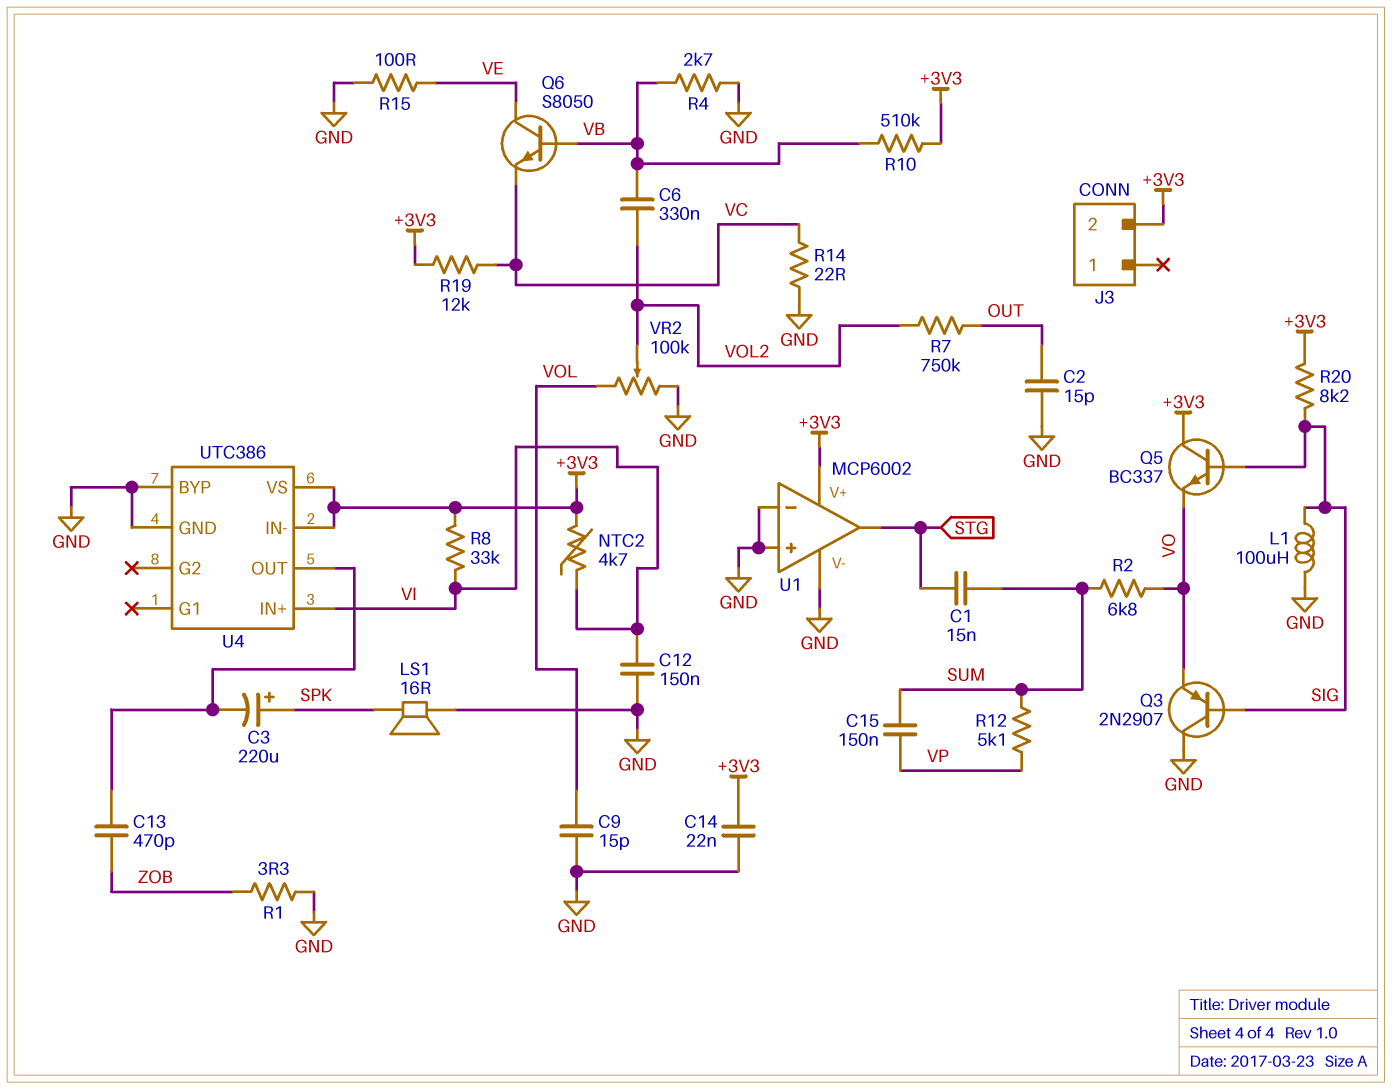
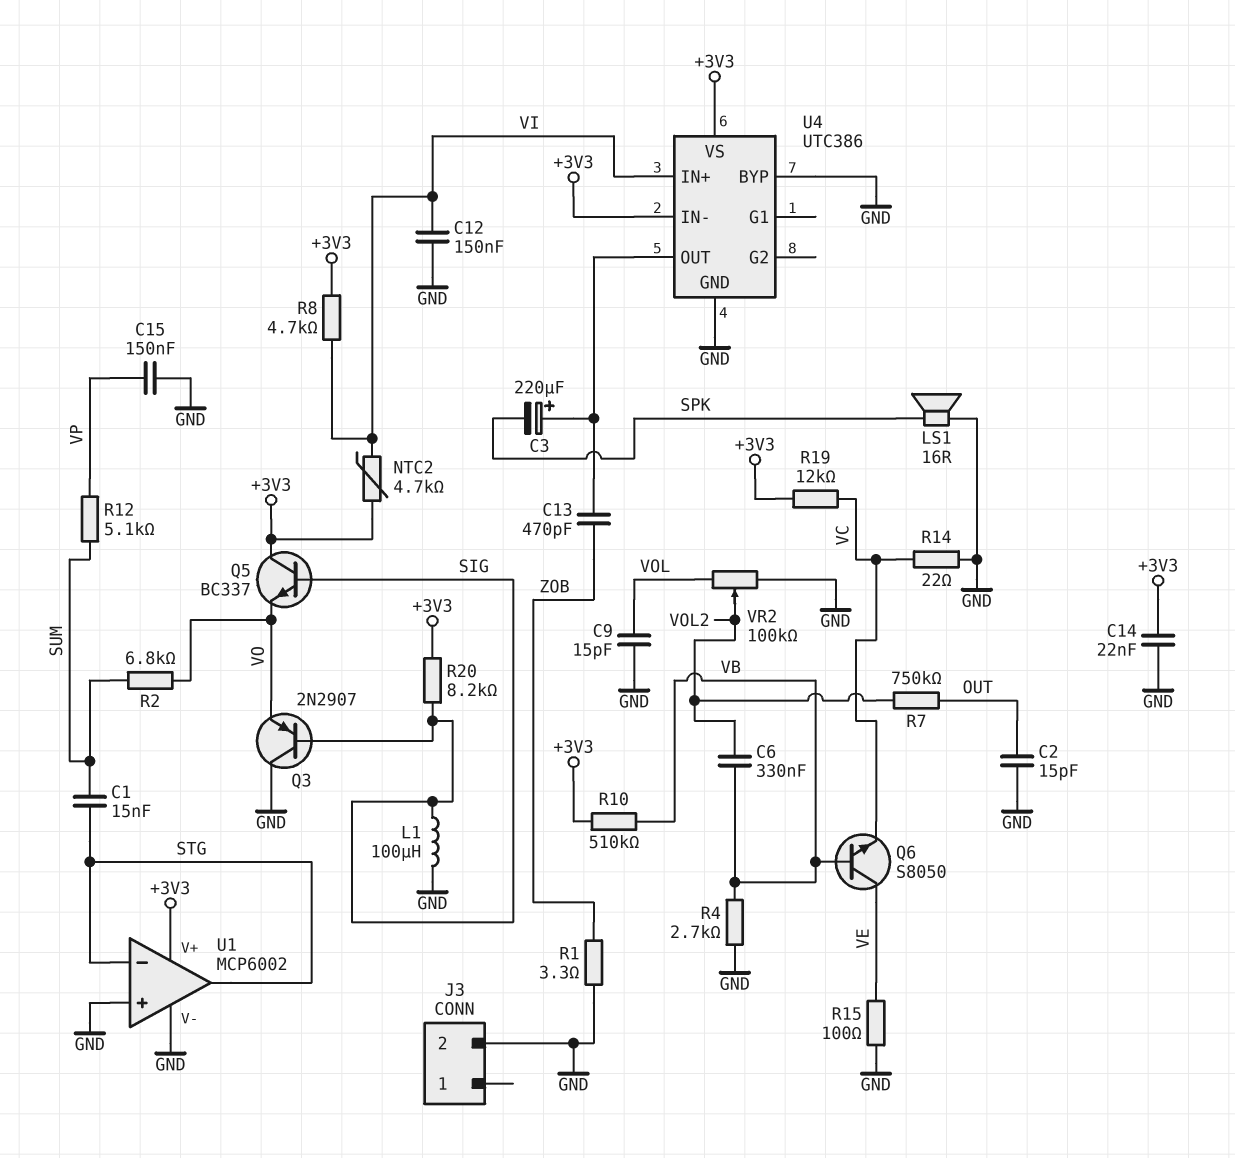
C3: 220uF (plus SPK, minus U4/OUT) -> 220uF (plus U4/OUT, minus SPK)
C15: 150nF (SUM, VP) -> 150nF (GND, VP)
J3 pin 2: +3V3 -> GND
R8: 33k (+3V3, VI) -> 4.7k (+3V3, VI)
U1 pin in-: GND -> STG

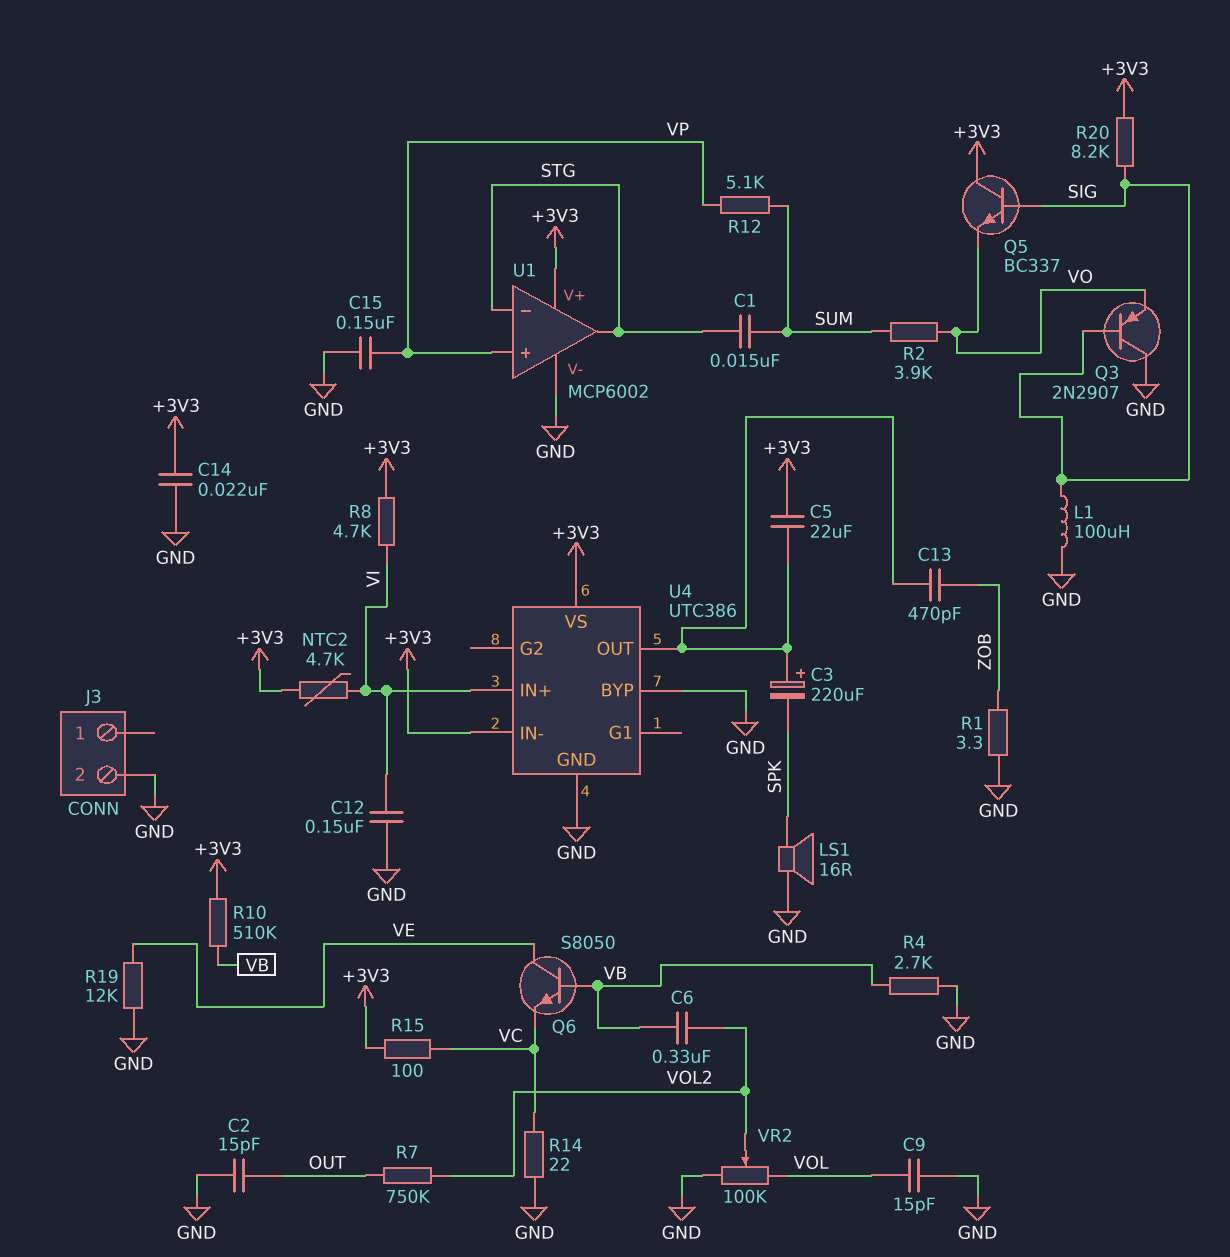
C5: none -> 22uF (+3V3, U4/OUT)
R2: 6.8k (SUM, VO) -> 3.9k (SUM, VO)
R15: 100 (GND, VE) -> 100 (+3V3, VC)
R19: 12k (+3V3, VC) -> 12k (GND, VE)
U1 pin in+: GND -> VP

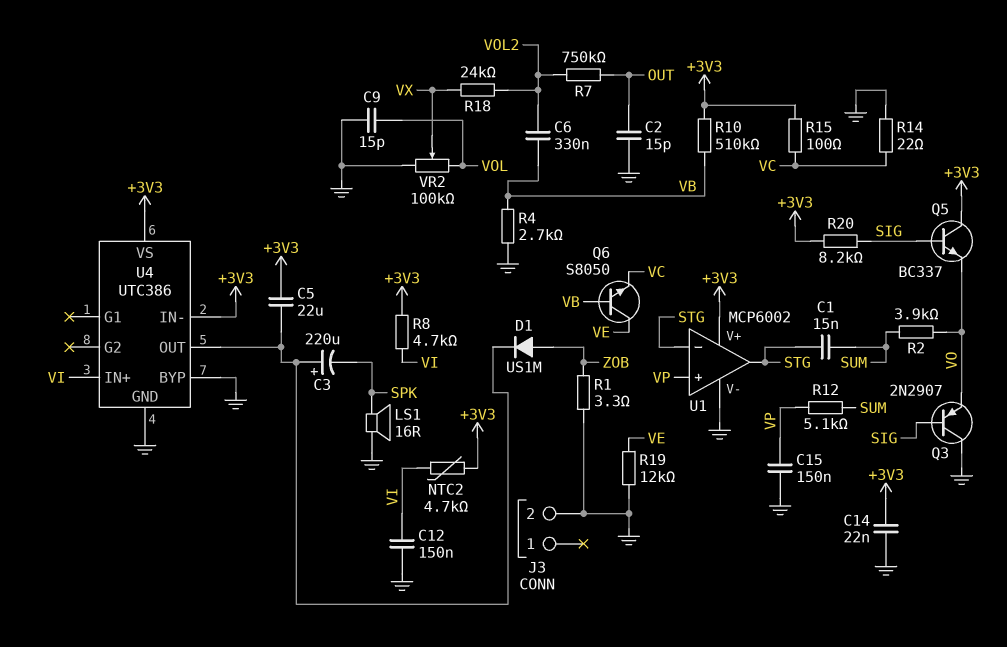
C13: 470pF (U4/OUT, ZOB) -> none
D1: none -> diode US1M (A ZOB, K U4/OUT)
L1: 100uH (GND, SIG) -> none
R18: none -> 24k (VOL2, VX)
VR2: 100k (GND, VOL, wiper VOL2) -> 100k (GND, VOL, wiper VX)

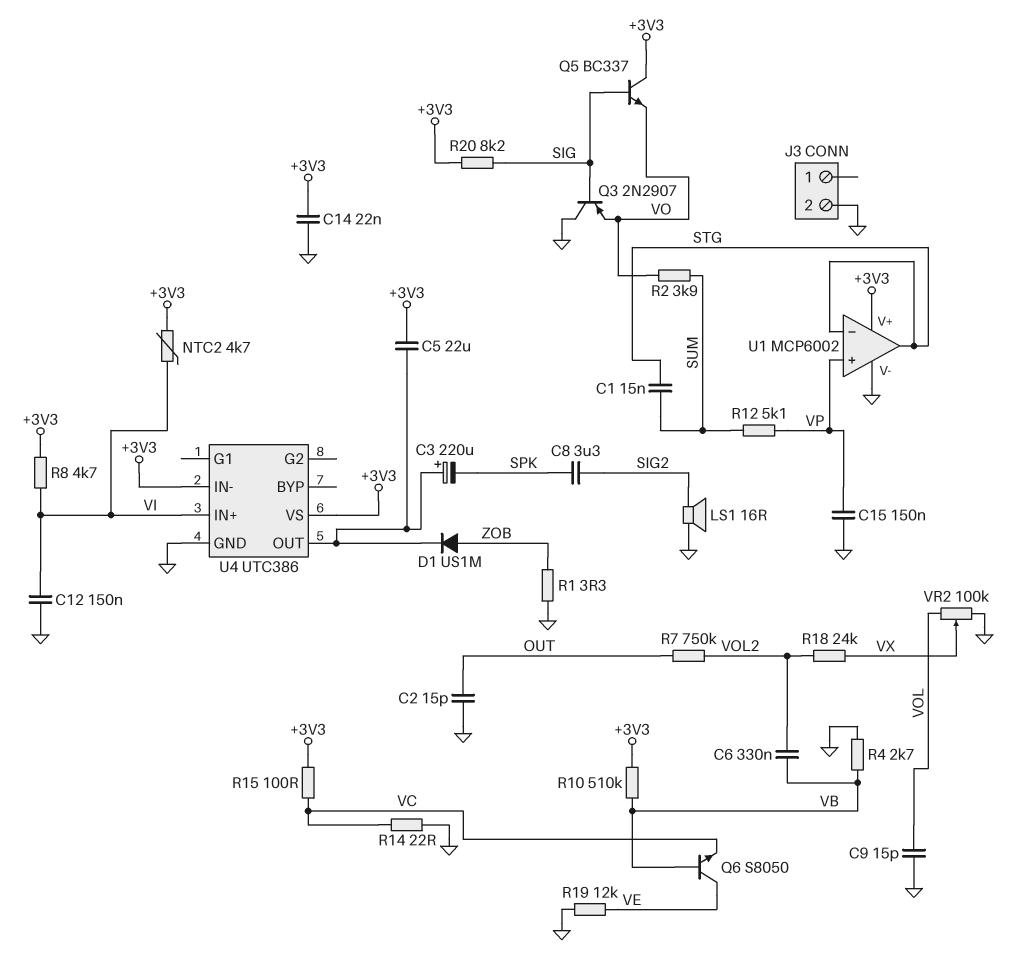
C8: none -> 3.3uF (SIG2, SPK)
LS1: speaker 16R (GND, SPK) -> speaker 16R (GND, SIG2)
U4 pin BYP: GND -> none

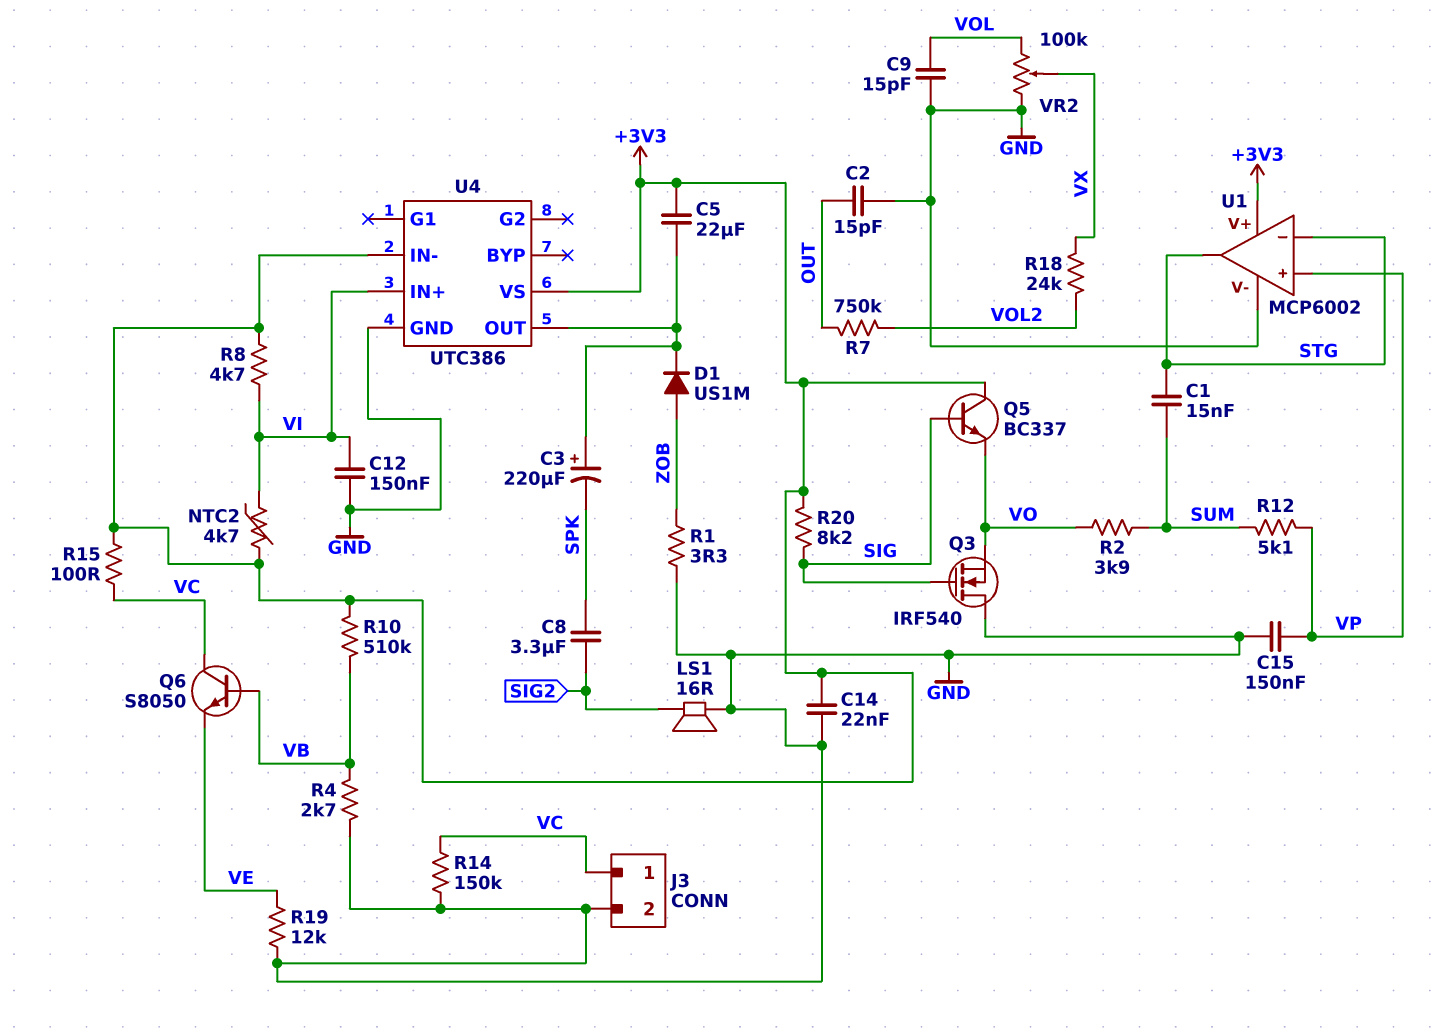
C6: 330nF (VB, VOL2) -> none
J3 pin 1: none -> VC
Q3: PNP 2N2907 (B SIG, C GND, E VO) -> NMOS IRF540 (G SIG, D GND, S VO)
Q6: NPN S8050 (B VB, C VE, E VC) -> NPN S8050 (B VB, C VC, E VE)
R14: 22 (GND, VC) -> 150k (GND, VC)

